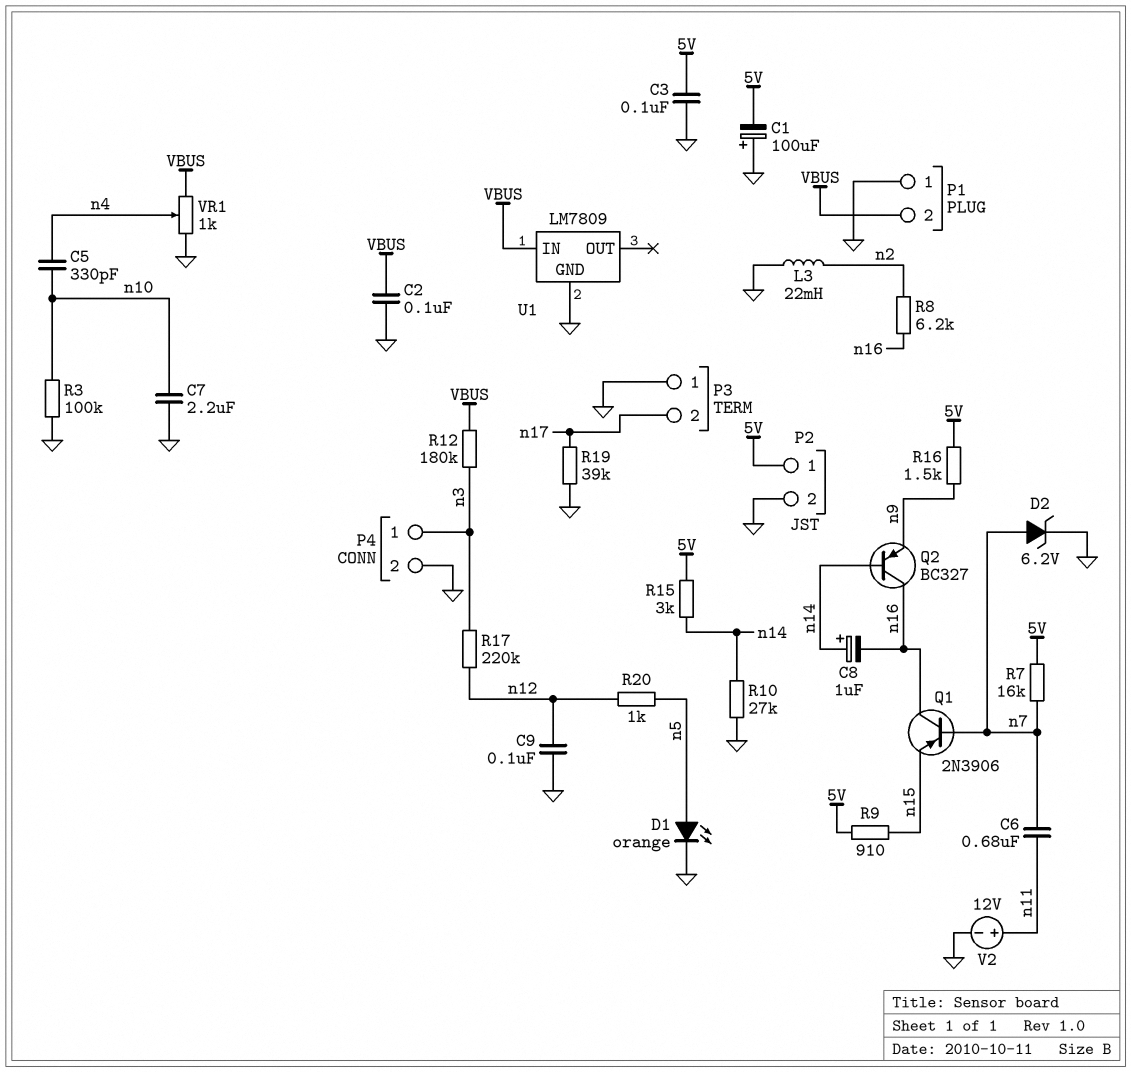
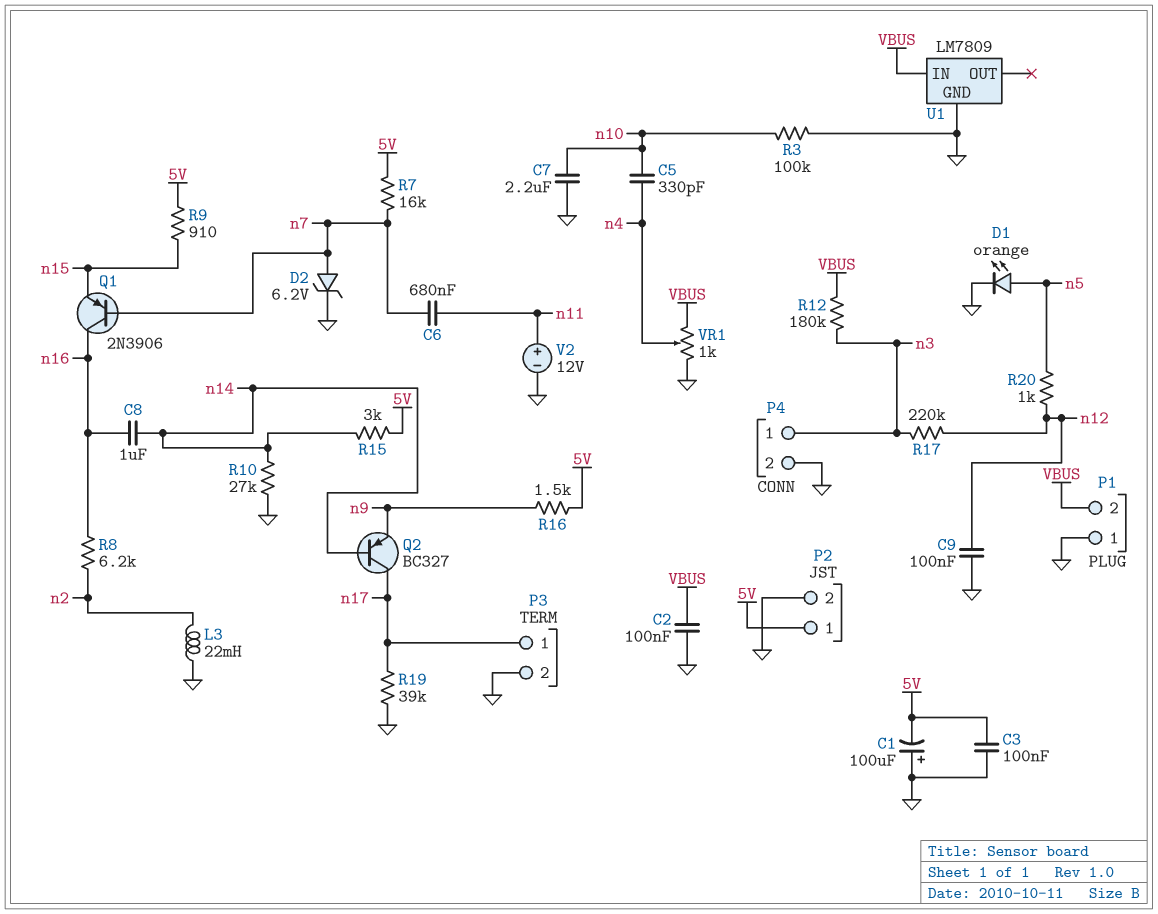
C8: 1uF (plus n14, minus n16) -> 1uF (n14, n16)
P3 pin 1: GND -> n17
P3 pin 2: n17 -> GND
Q2: PNP BC327 (B n14, C n16, E n9) -> PNP BC327 (B n14, C n17, E n9)

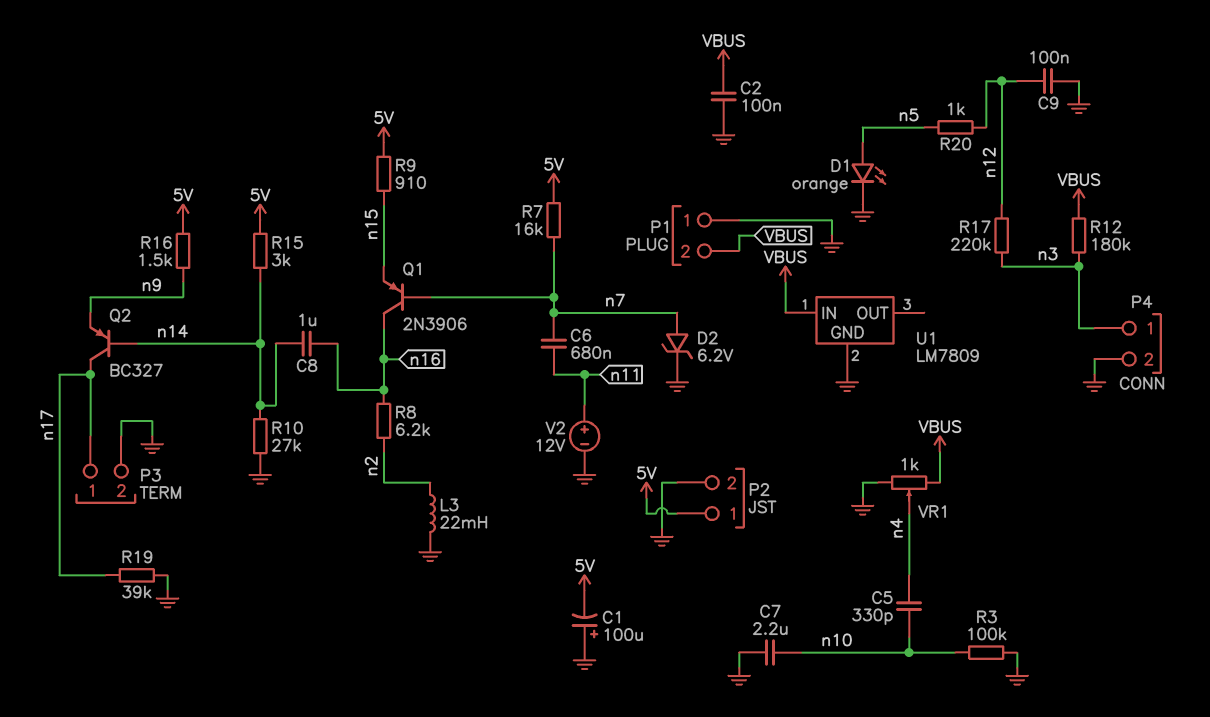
C3: 100nF (5V, GND) -> none

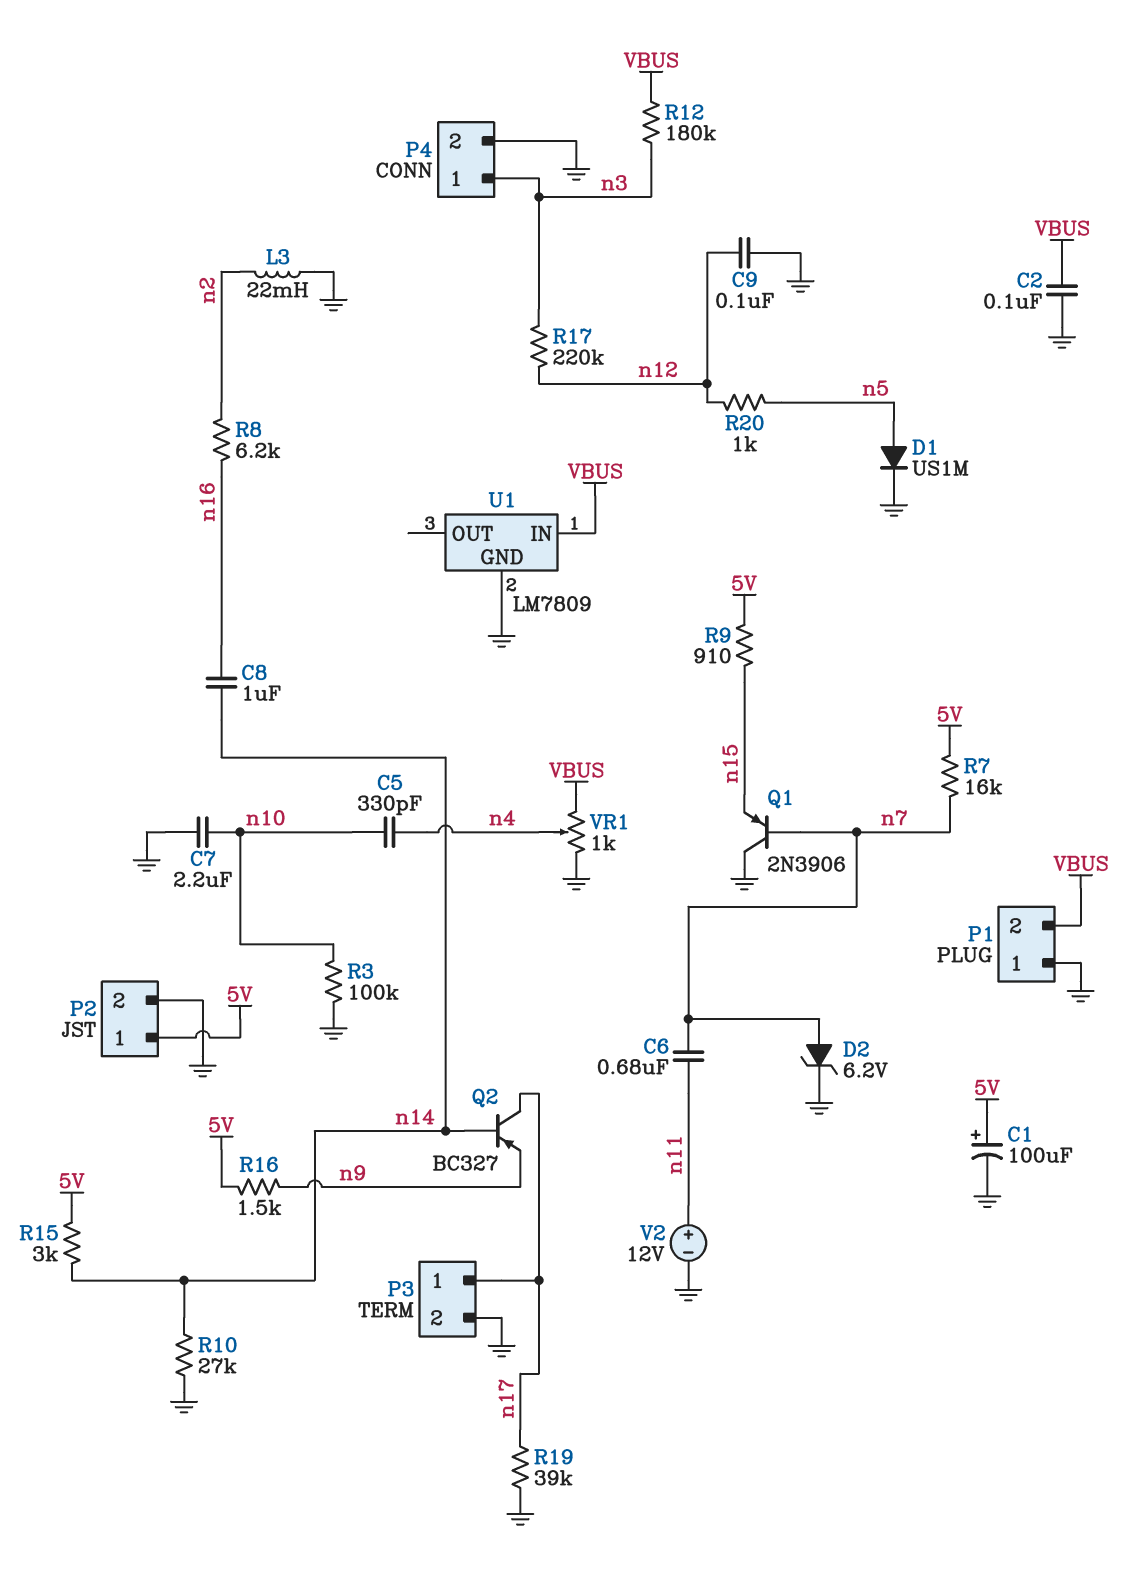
C1: 100uF (plus GND, minus 5V) -> 100uF (plus 5V, minus GND)
D1: LED orange (A n5, K GND) -> diode US1M (A n5, K GND)
Q1: PNP 2N3906 (B n7, C n16, E n15) -> PNP 2N3906 (B n7, C GND, E n15)

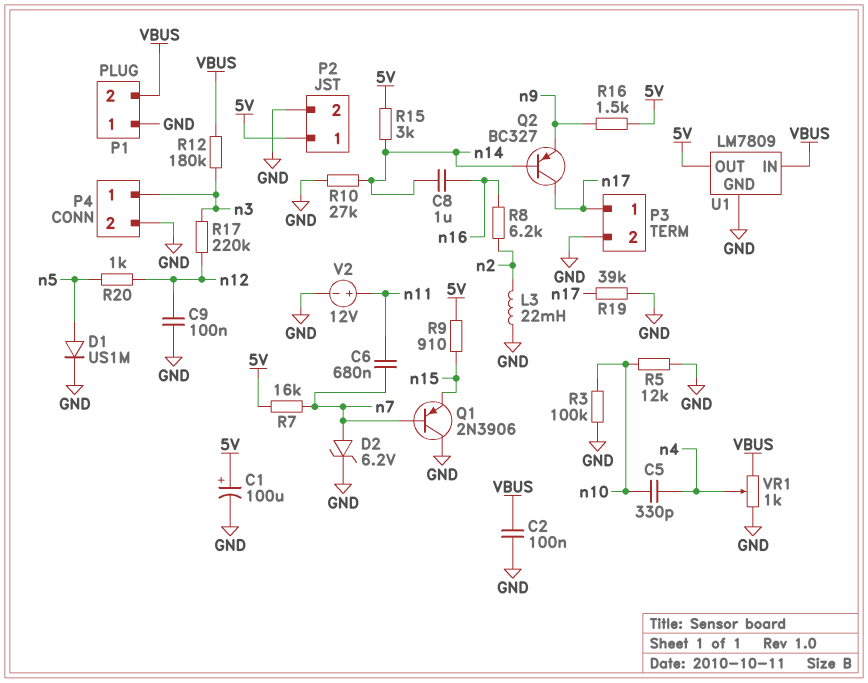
C7: 2.2uF (GND, n10) -> none
R5: none -> 12k (GND, n10)
U1 pin OUT: none -> 5V

